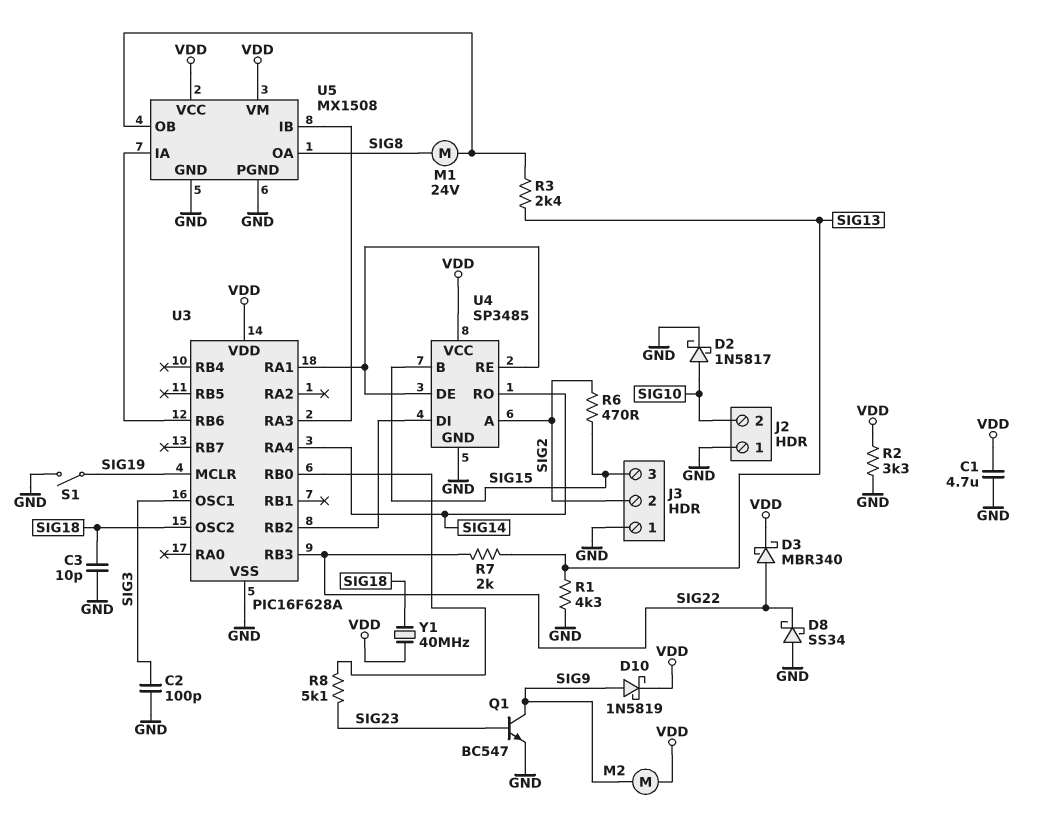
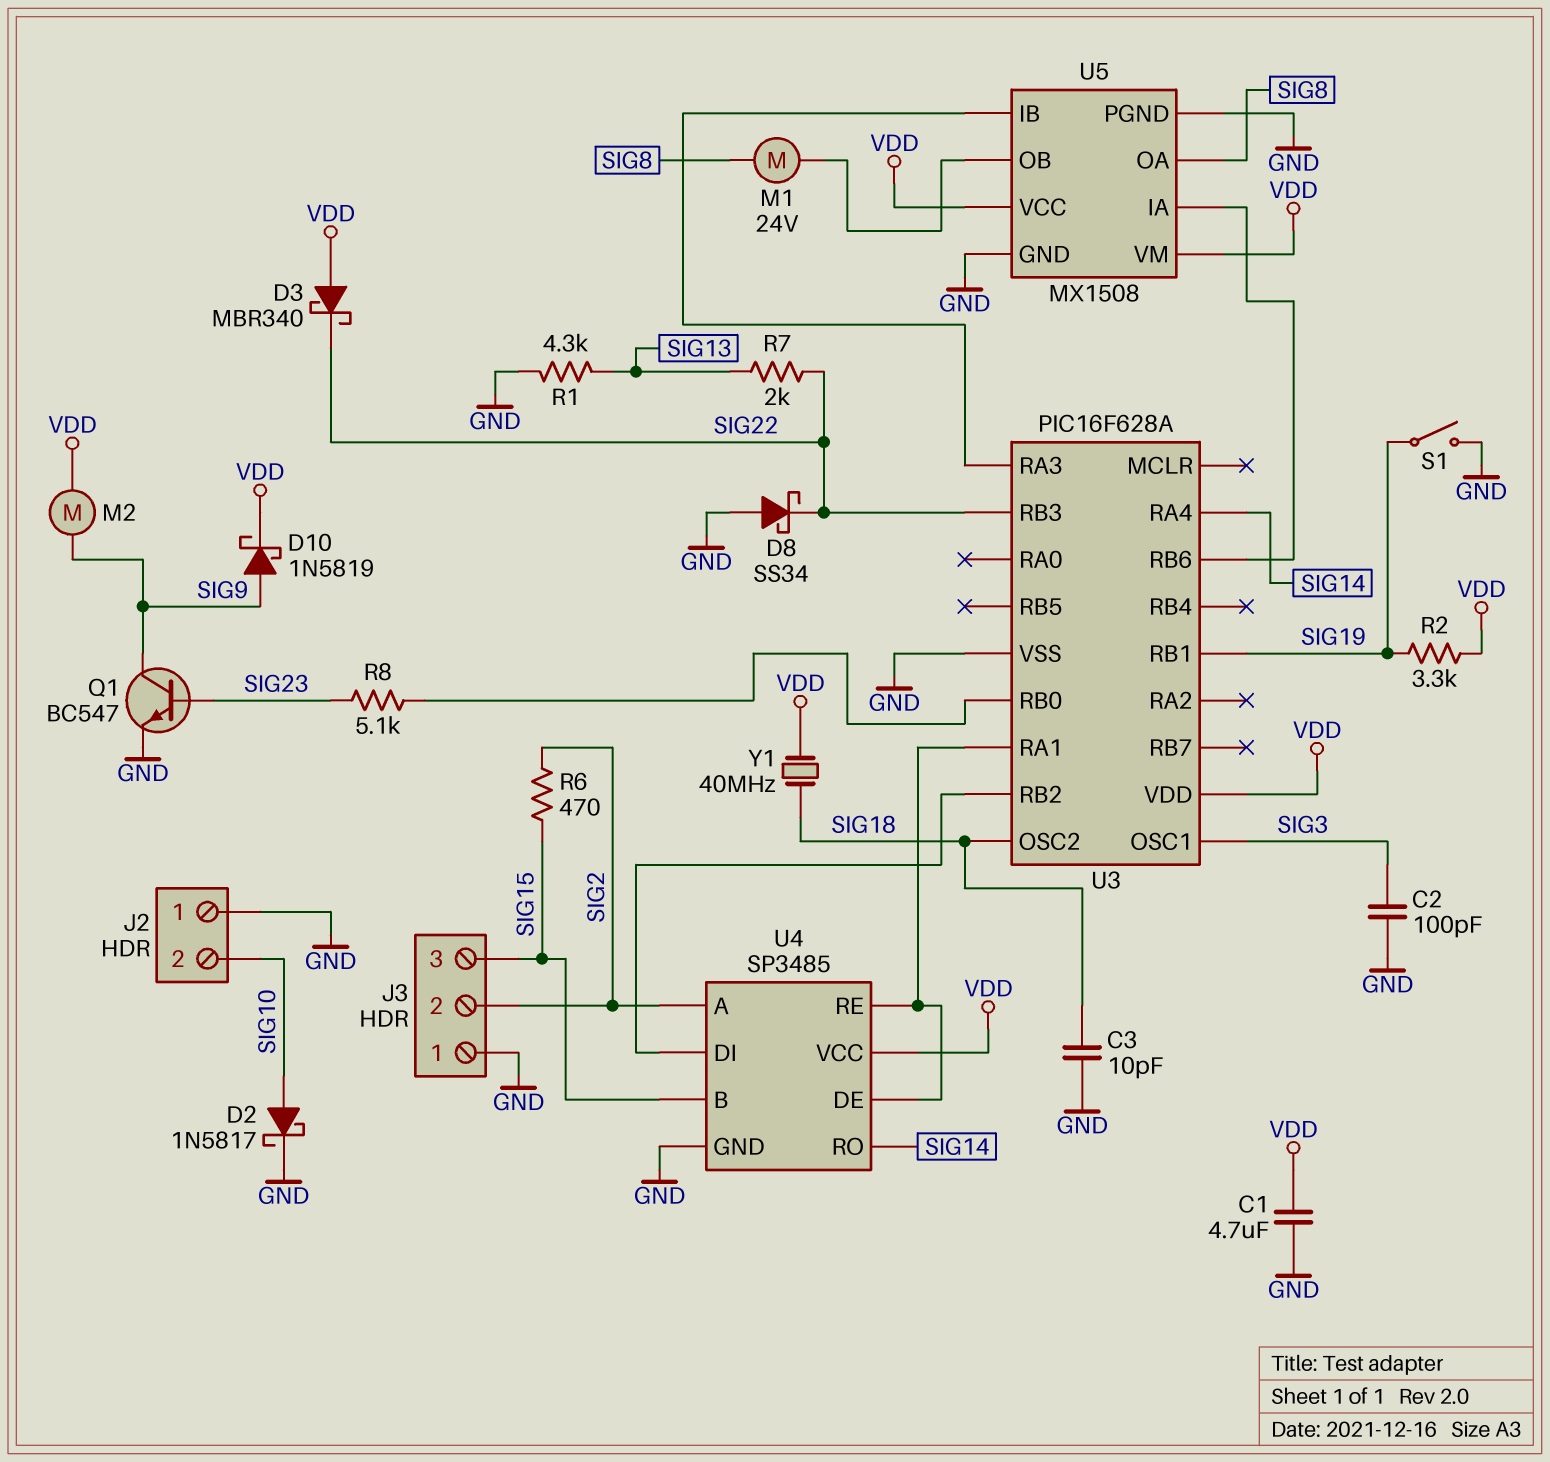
D3: schottky MBR340 (A SIG22, K VDD) -> schottky MBR340 (A VDD, K SIG22)
R2: 3.3k (GND, VDD) -> 3.3k (SIG19, VDD)
R3: 2.4k (SIG13, U5/OB) -> none
U3 pin MCLR: SIG19 -> none
U3 pin RB1: none -> SIG19

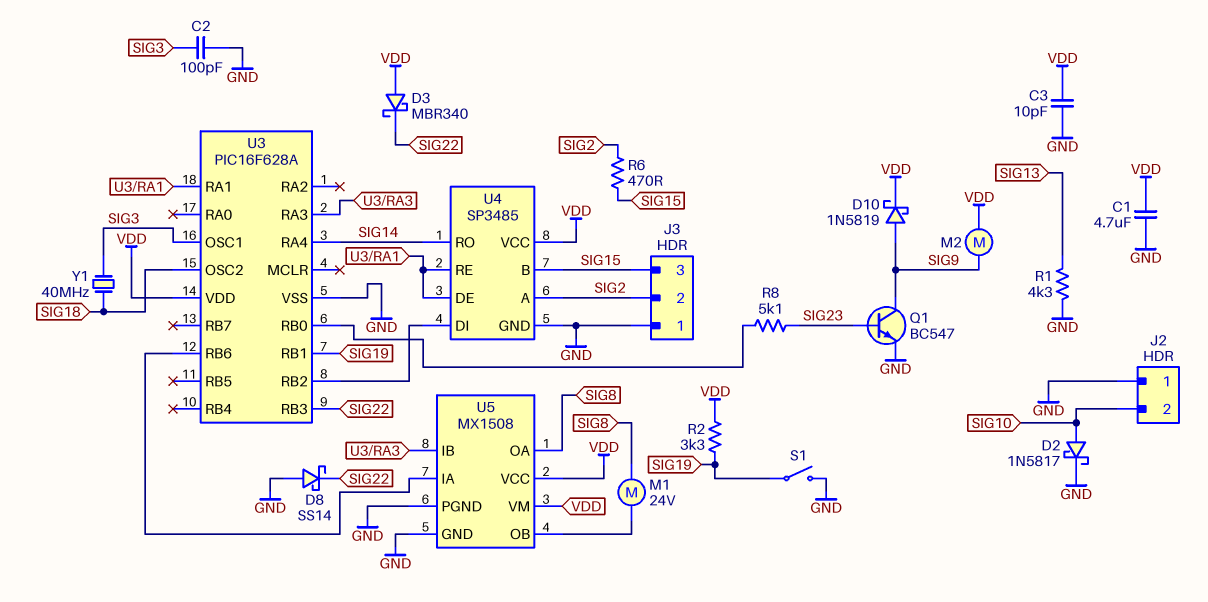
C3: 10pF (GND, SIG18) -> 10pF (GND, VDD)
D8: schottky SS34 (A GND, K SIG22) -> schottky SS14 (A GND, K SIG22)
R7: 2k (SIG13, SIG22) -> none
Y1: 40MHz (SIG18, VDD) -> 40MHz (SIG3, SIG18)

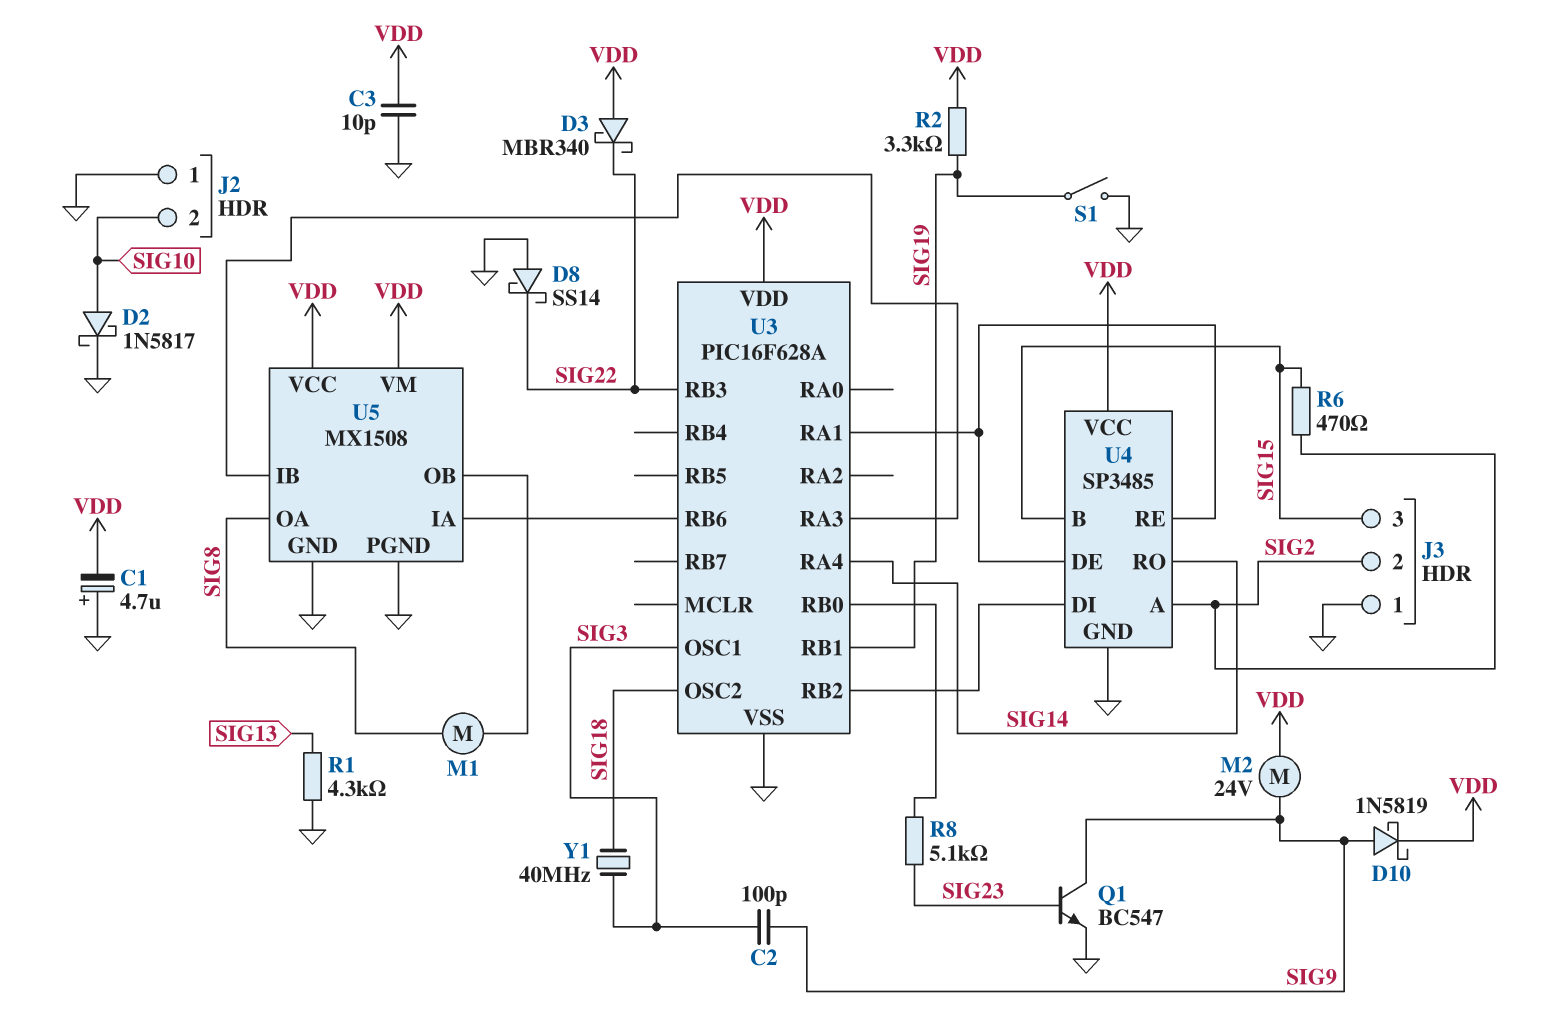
C1: 4.7uF (GND, VDD) -> 4.7uF (plus GND, minus VDD)
C2: 100pF (GND, SIG3) -> 100pF (SIG3, SIG9)
M1: motor 24V (SIG8, U5/OB) -> motor (SIG8, U5/OB)
M2: motor (SIG9, VDD) -> motor 24V (SIG9, VDD)

